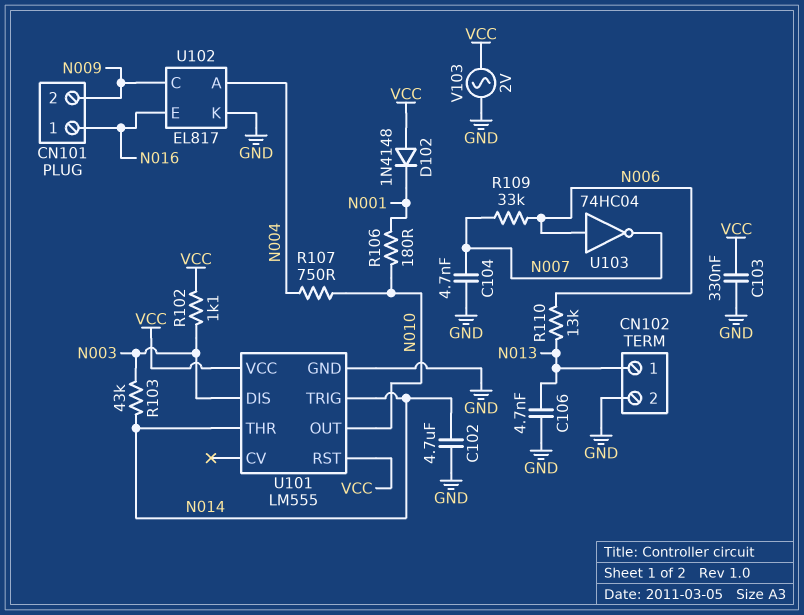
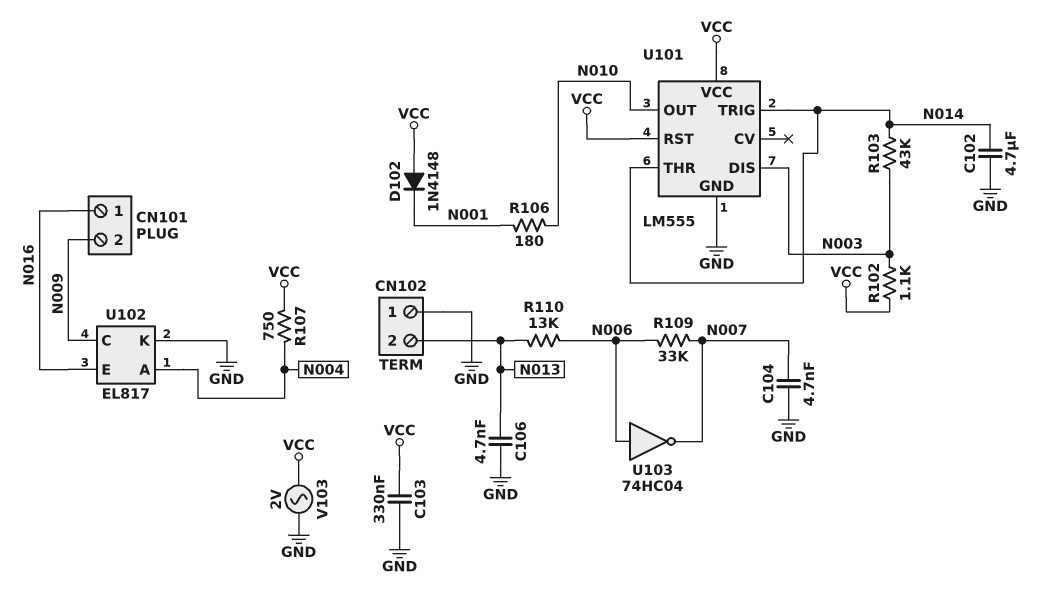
CN102 pin 1: N013 -> GND
CN102 pin 2: GND -> N013
R107: 750 (N004, N010) -> 750 (N004, VCC)

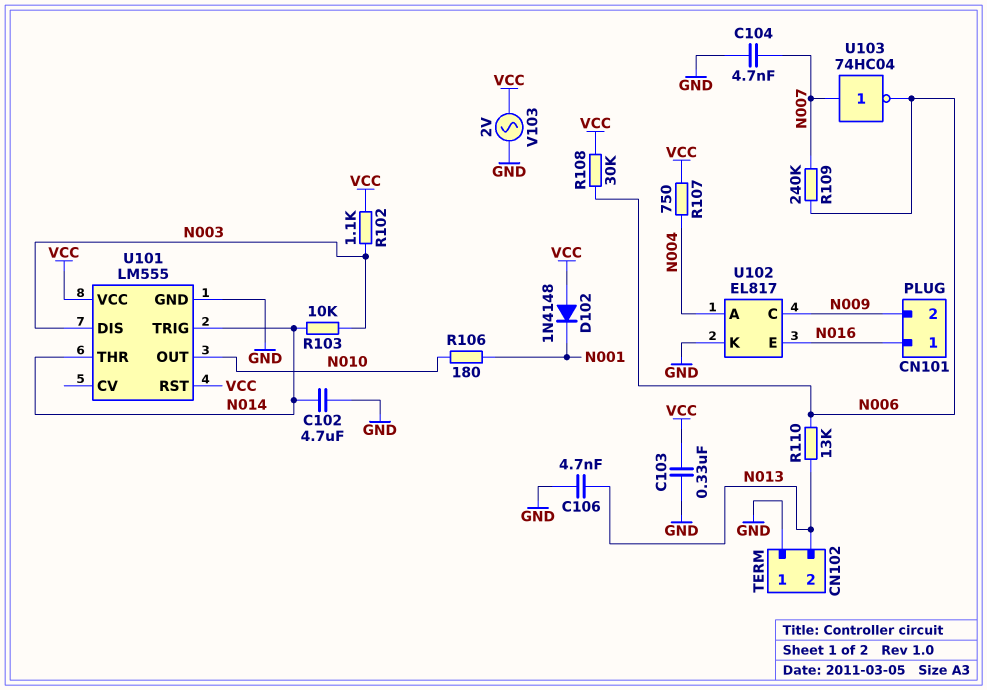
R103: 43k (N003, N014) -> 10k (N003, N014)
R108: none -> 30k (N006, VCC)
R109: 33k (N006, N007) -> 240k (N006, N007)
U103: NOT 74HC04 (in N006, out N007) -> NOT 74HC04 (in N007, out N006)

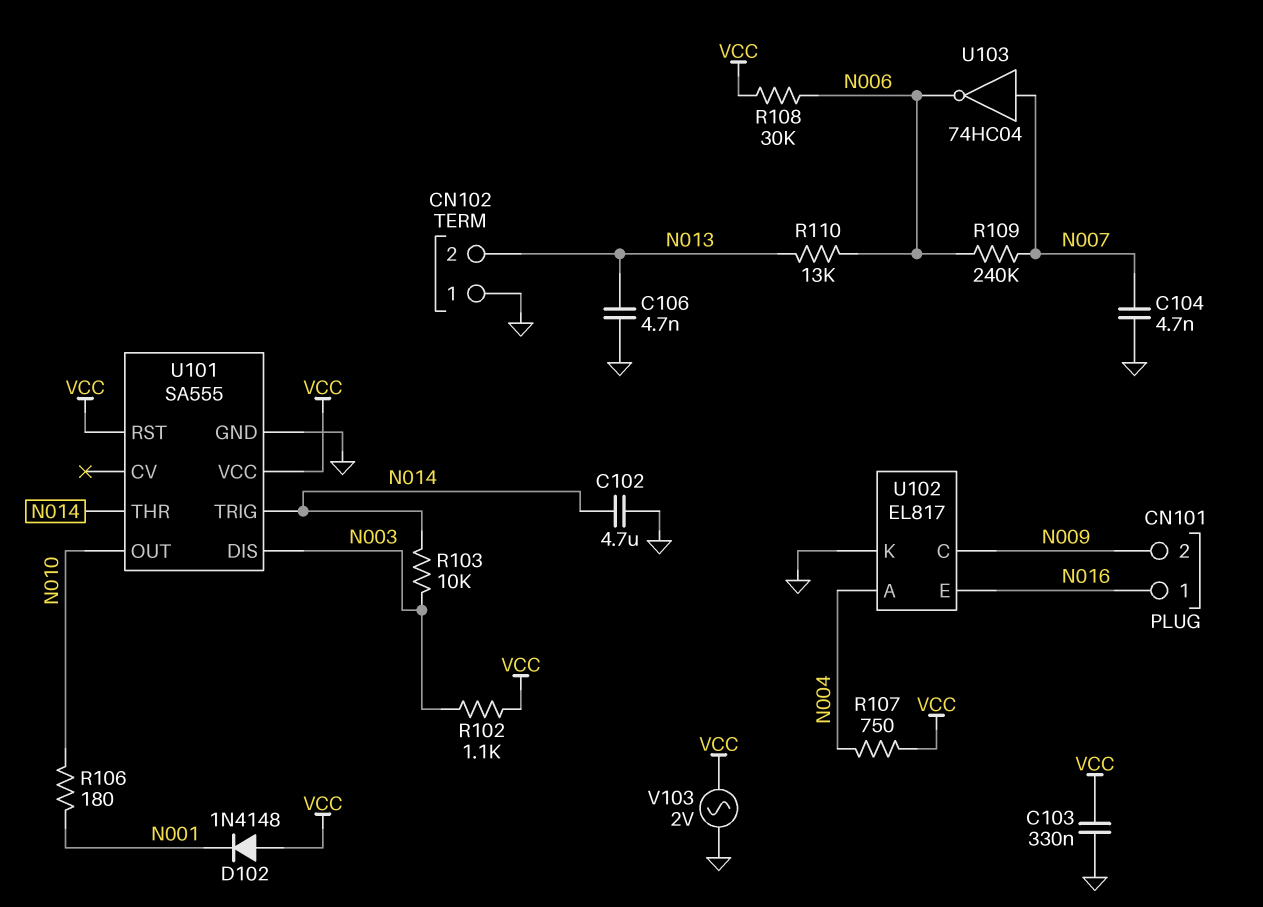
U101: LM555 -> SA555

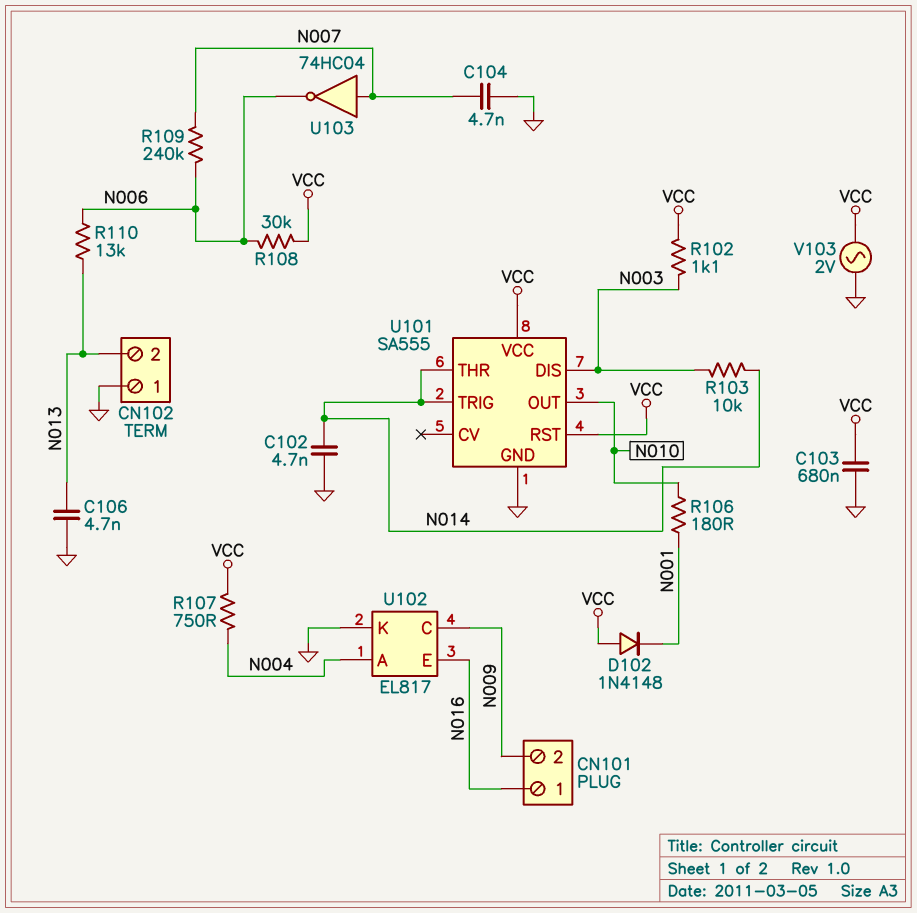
C102: 4.7uF (GND, N014) -> 4.7nF (GND, N014)
C103: 330nF (GND, VCC) -> 680nF (GND, VCC)

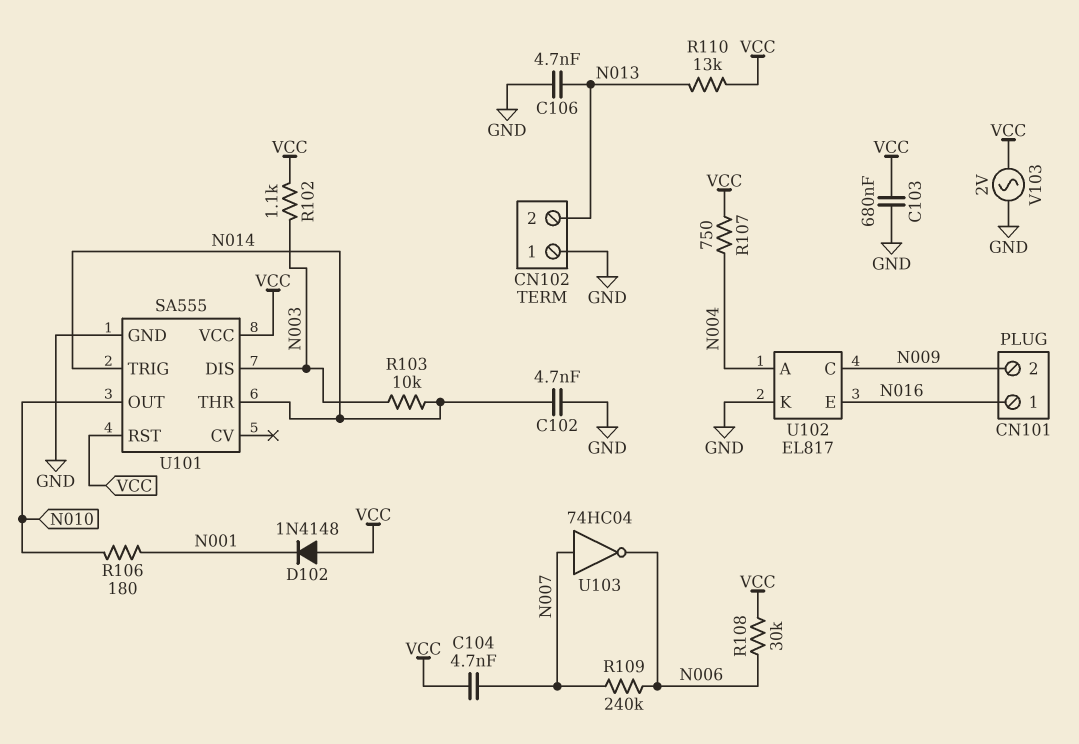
C104: 4.7nF (GND, N007) -> 4.7nF (N007, VCC)
R110: 13k (N006, N013) -> 13k (N013, VCC)

